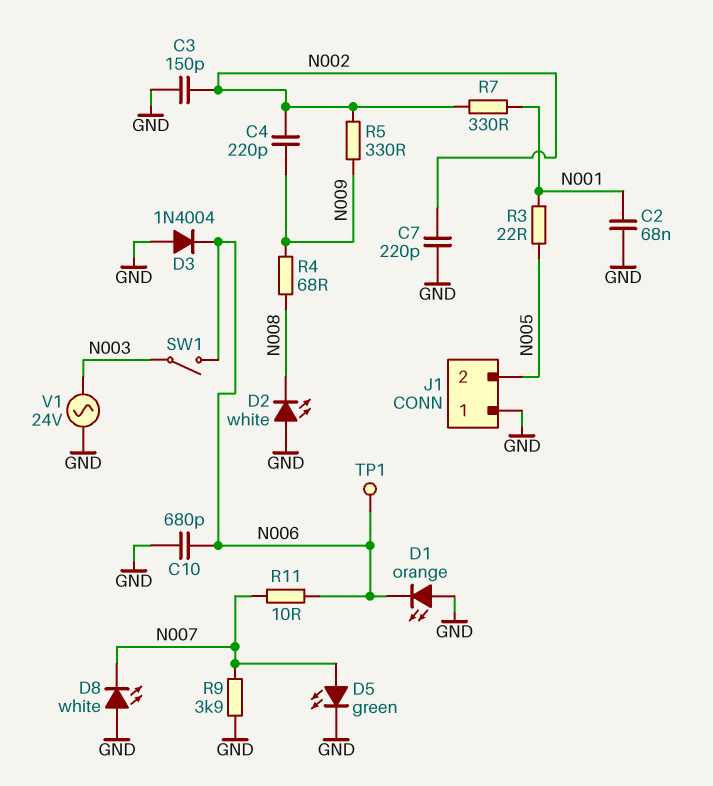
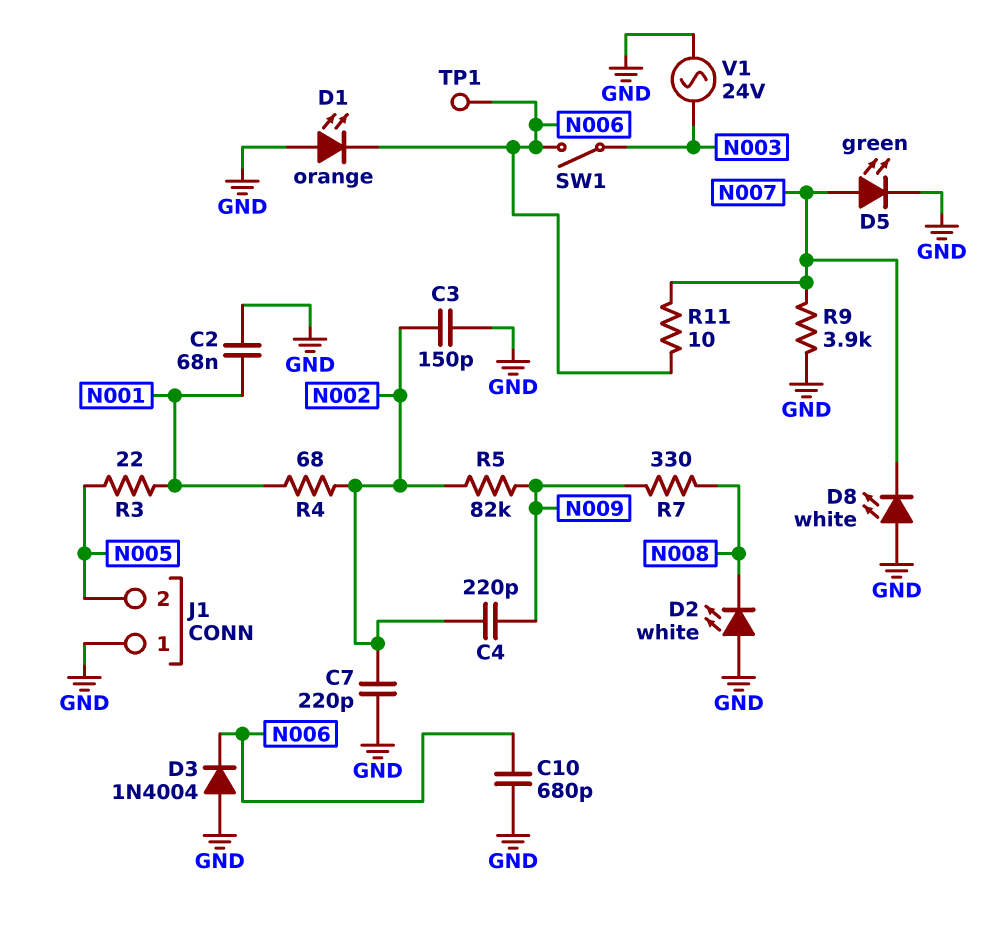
R4: 68 (N008, N009) -> 68 (N001, N002)
R5: 330 (N002, N009) -> 82k (N002, N009)
R7: 330 (N001, N002) -> 330 (N008, N009)

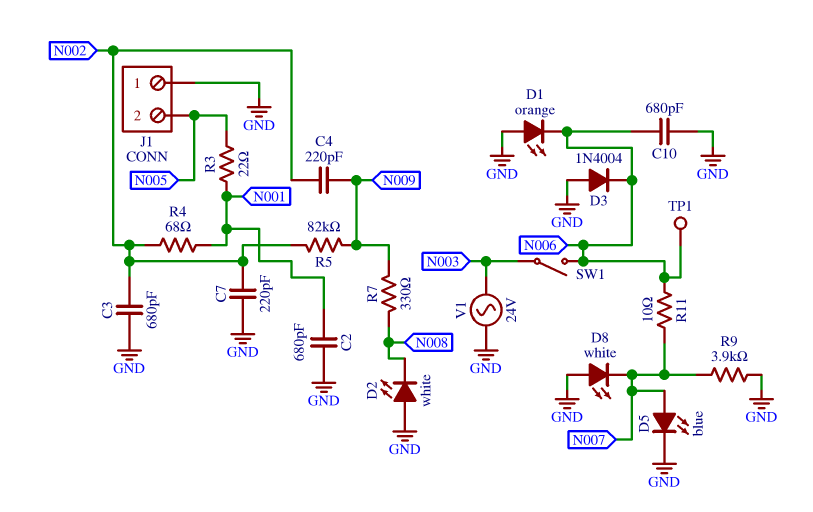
C2: 68nF (GND, N001) -> 680pF (GND, N001)
C3: 150pF (GND, N002) -> 680pF (GND, N002)
D5: LED green (A N007, K GND) -> LED blue (A N007, K GND)

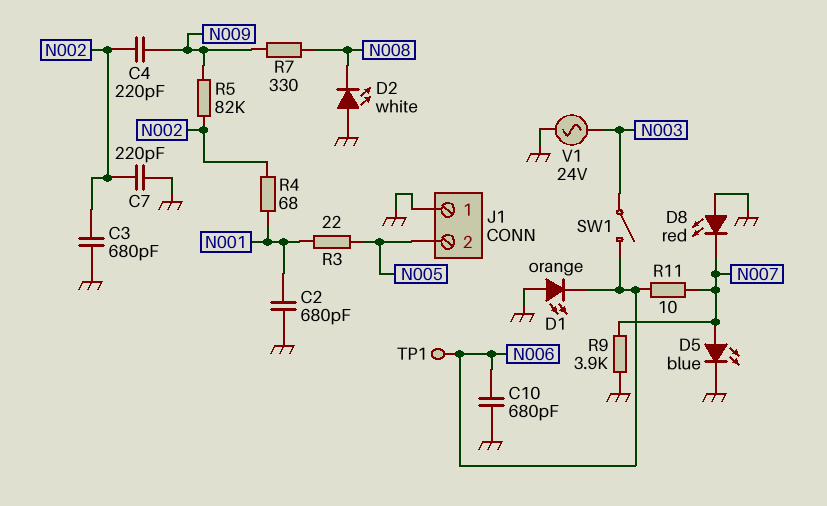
D3: diode 1N4004 (A GND, K N006) -> none
D8: LED white (A GND, K N007) -> LED red (A GND, K N007)

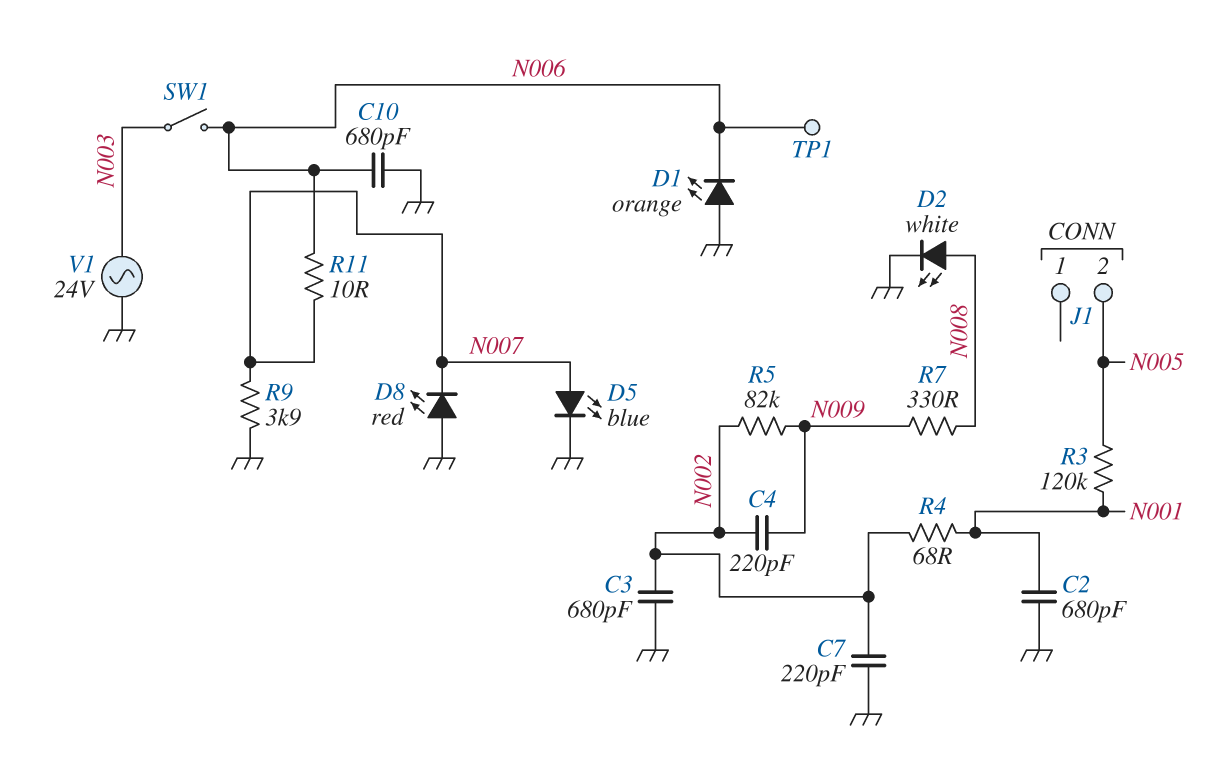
D2: LED white (A GND, K N008) -> LED white (A N008, K GND)
J1 pin 1: GND -> none
R3: 22 (N001, N005) -> 120k (N001, N005)

